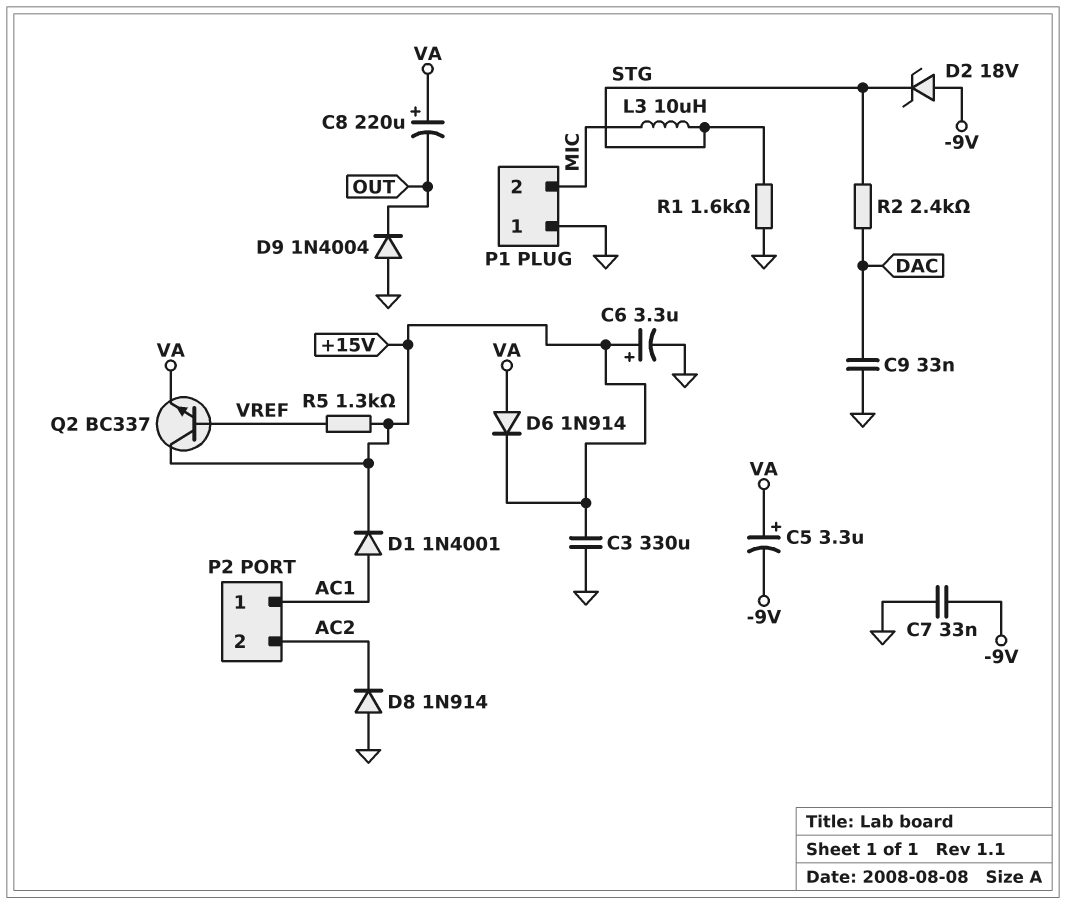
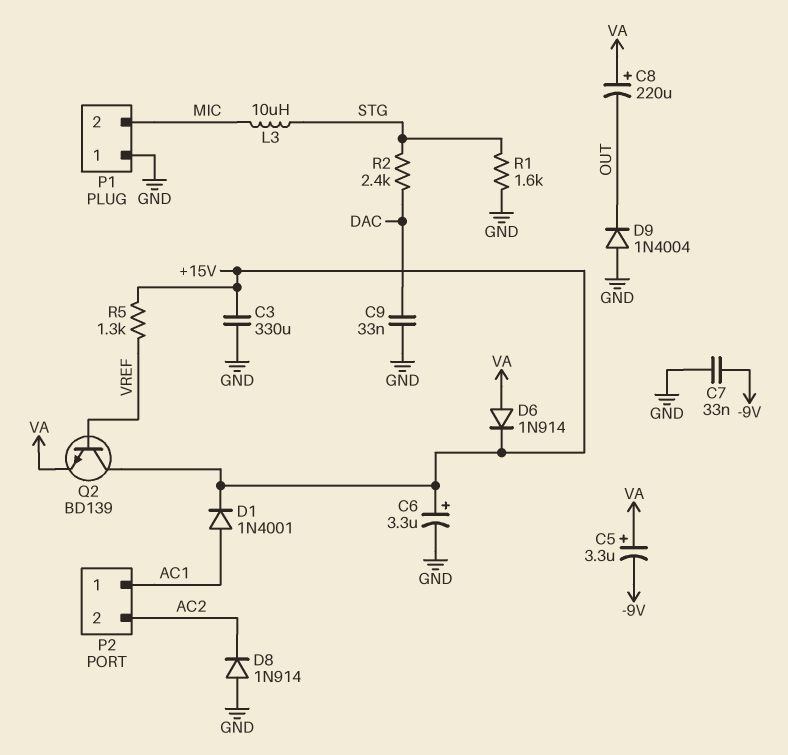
D2: zener 18V (A -9V, K STG) -> none
Q2: NPN BC337 (B VREF, C +15V, E VA) -> NPN BD139 (B VREF, C +15V, E VA)

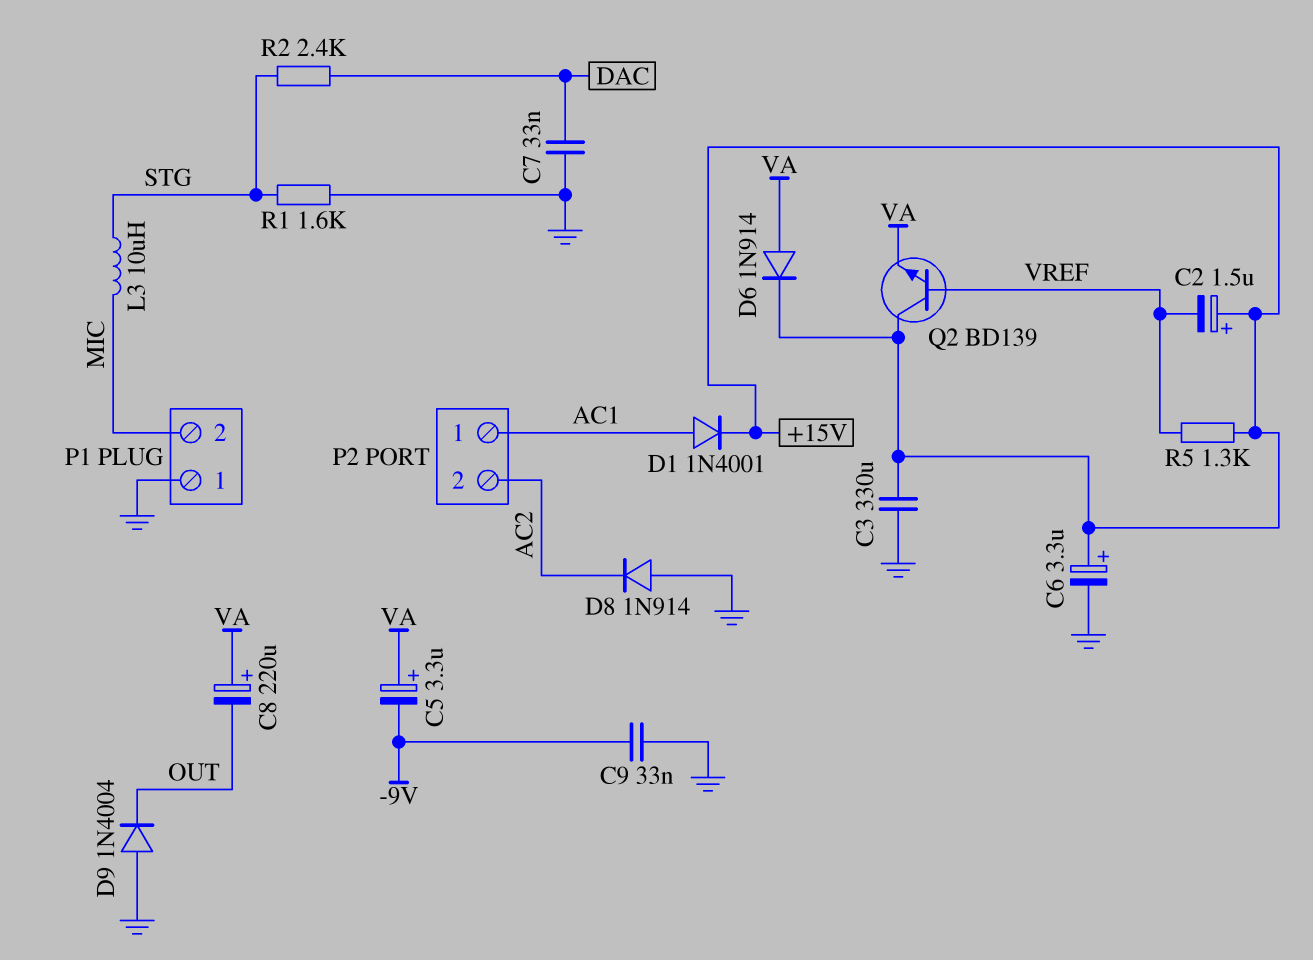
C2: none -> 1.5uF (plus +15V, minus VREF)
C7: 33nF (-9V, GND) -> 33nF (DAC, GND)
C9: 33nF (DAC, GND) -> 33nF (-9V, GND)

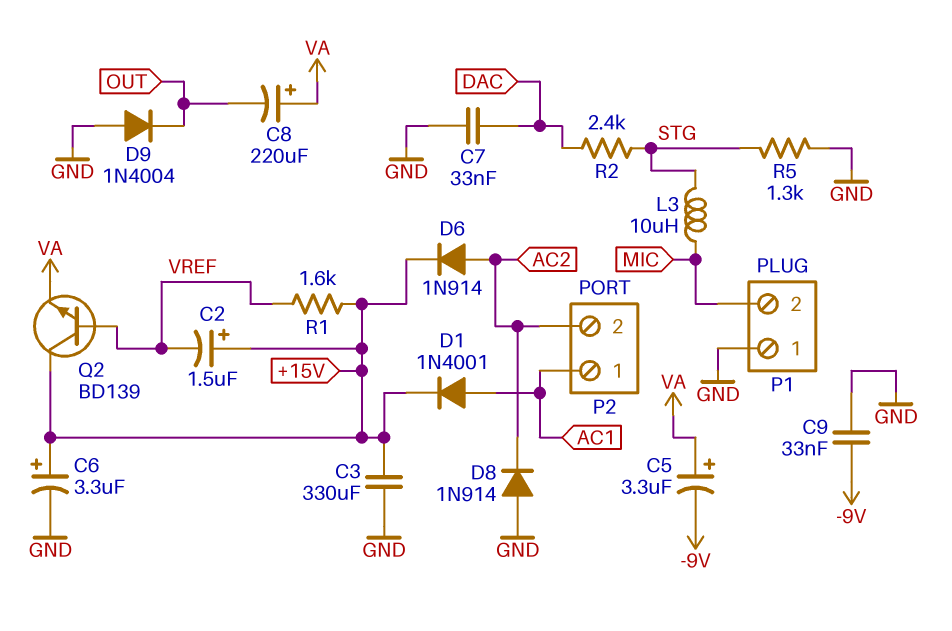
D6: diode 1N914 (A VA, K +15V) -> diode 1N914 (A AC2, K +15V)
R1: 1.6k (GND, STG) -> 1.6k (+15V, VREF)
R5: 1.3k (+15V, VREF) -> 1.3k (GND, STG)

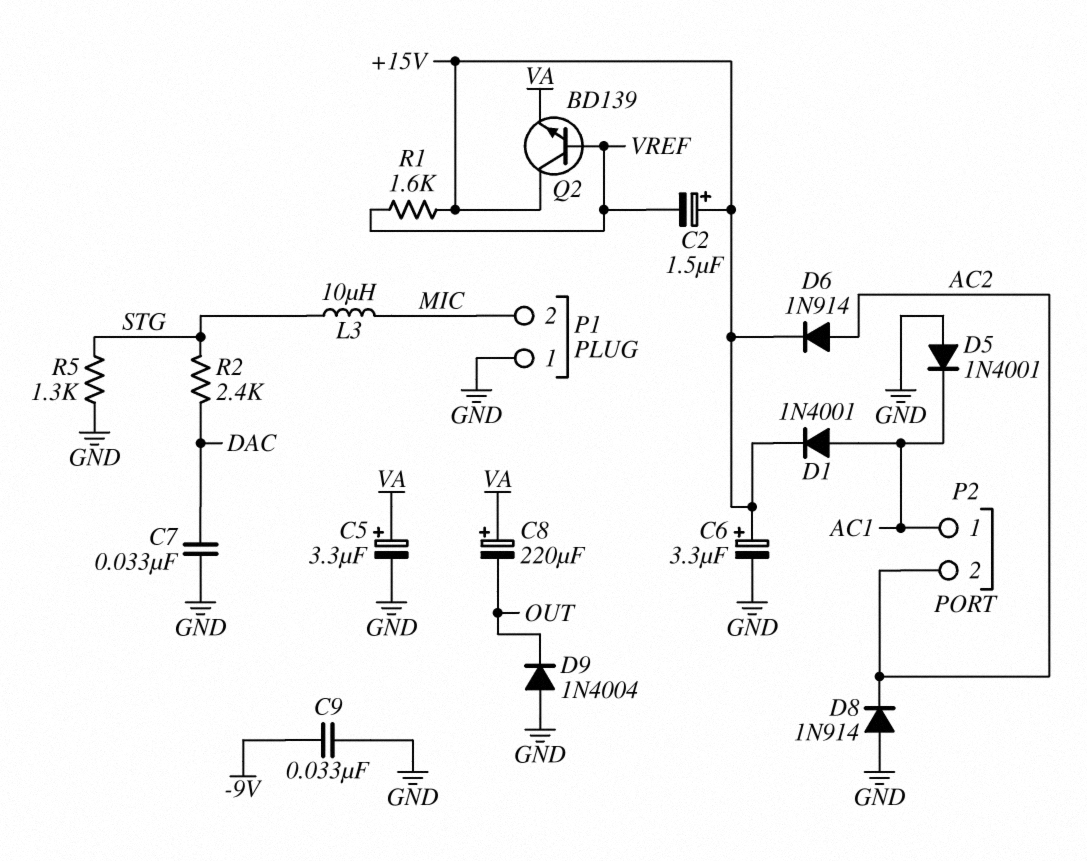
C3: 330uF (+15V, GND) -> none
C5: 3.3uF (plus VA, minus -9V) -> 3.3uF (plus VA, minus GND)
D5: none -> diode 1N4001 (A GND, K AC1)

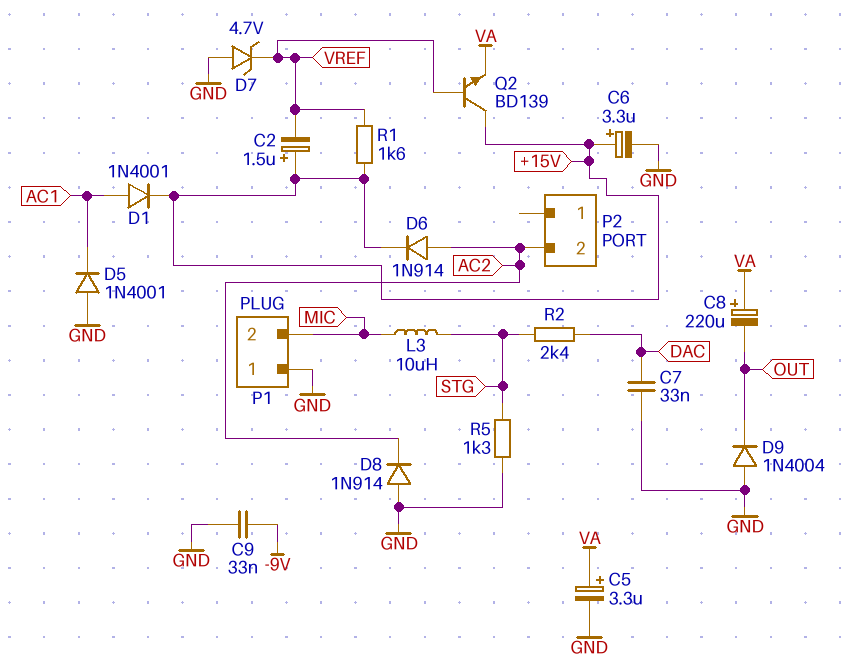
D7: none -> zener 4.7V (A GND, K VREF)
P2 pin 1: AC1 -> none

